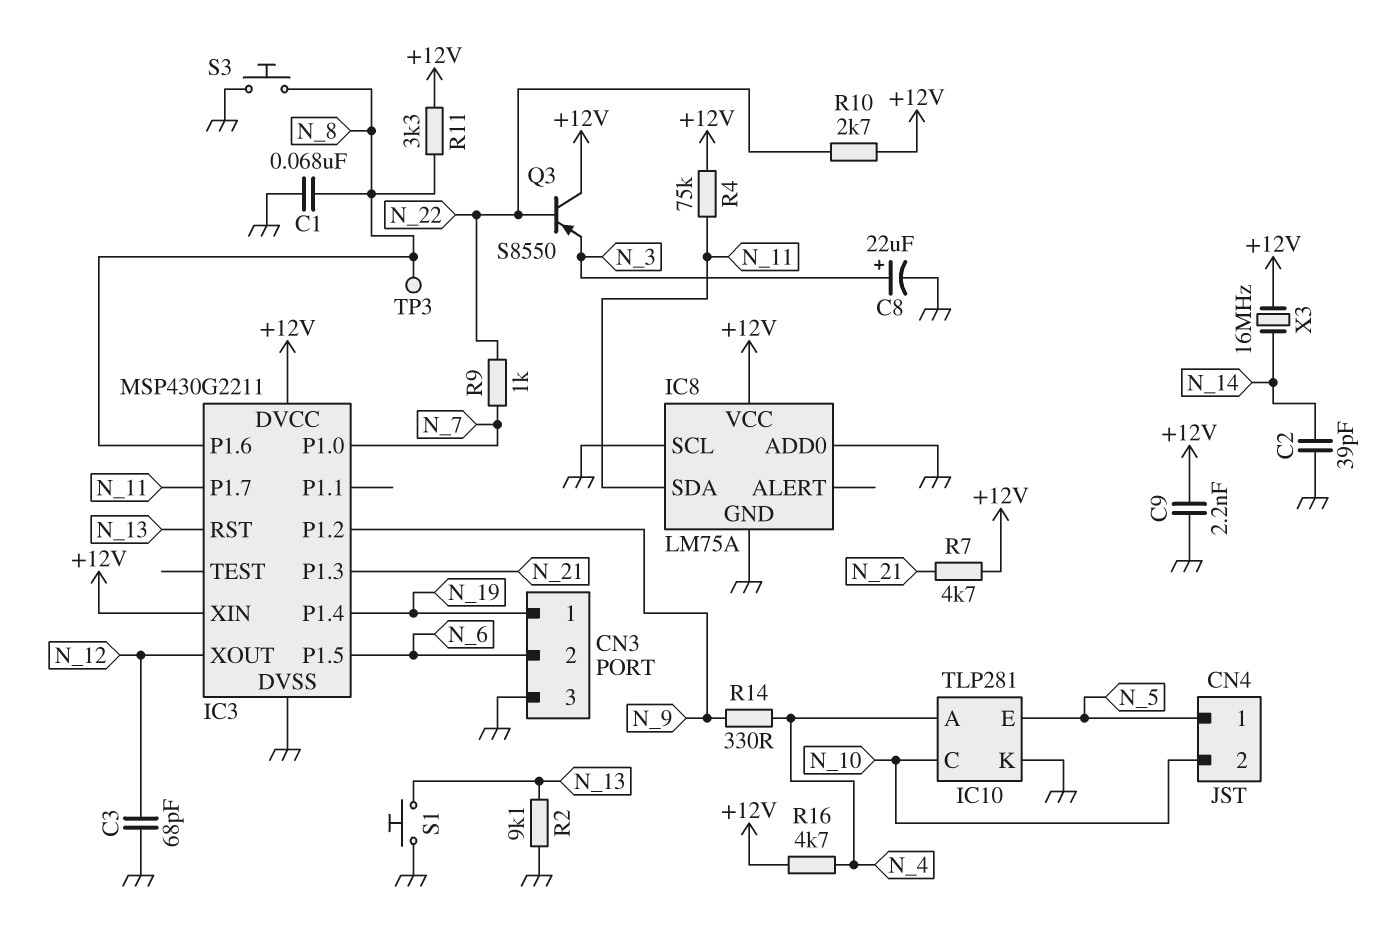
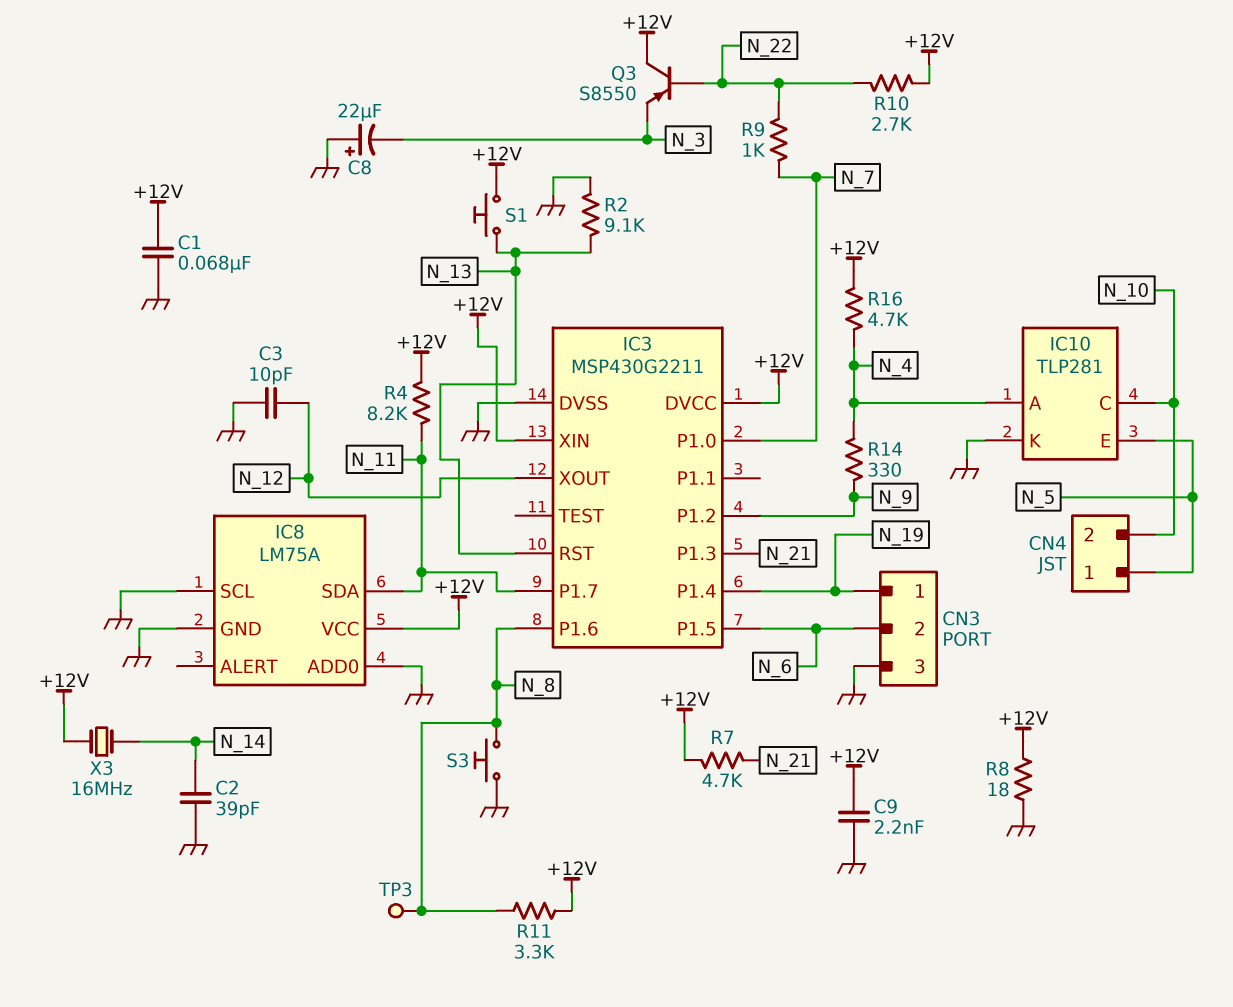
C1: 68nF (GND, N_8) -> 68nF (+12V, GND)
C3: 68pF (GND, N_12) -> 10pF (GND, N_12)
C8: 22uF (plus N_3, minus GND) -> 22uF (plus GND, minus N_3)
R4: 75k (+12V, N_11) -> 8.2k (+12V, N_11)
R8: none -> 18 (+12V, GND)
S1: button (GND, N_13) -> button (+12V, N_13)

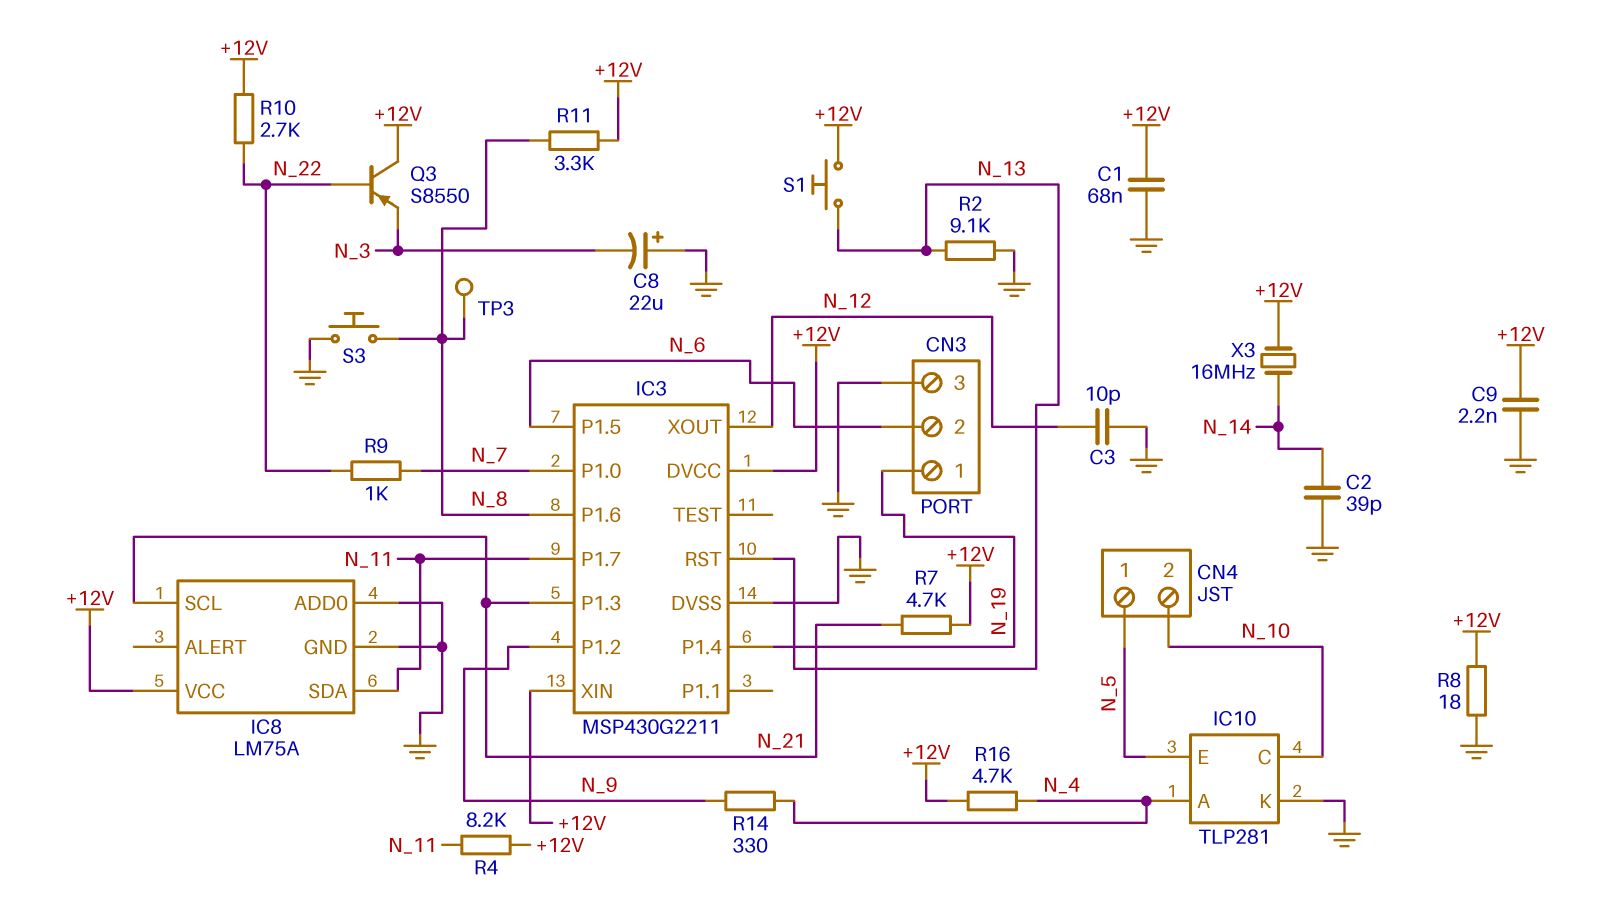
IC8 pin SCL: GND -> N_21

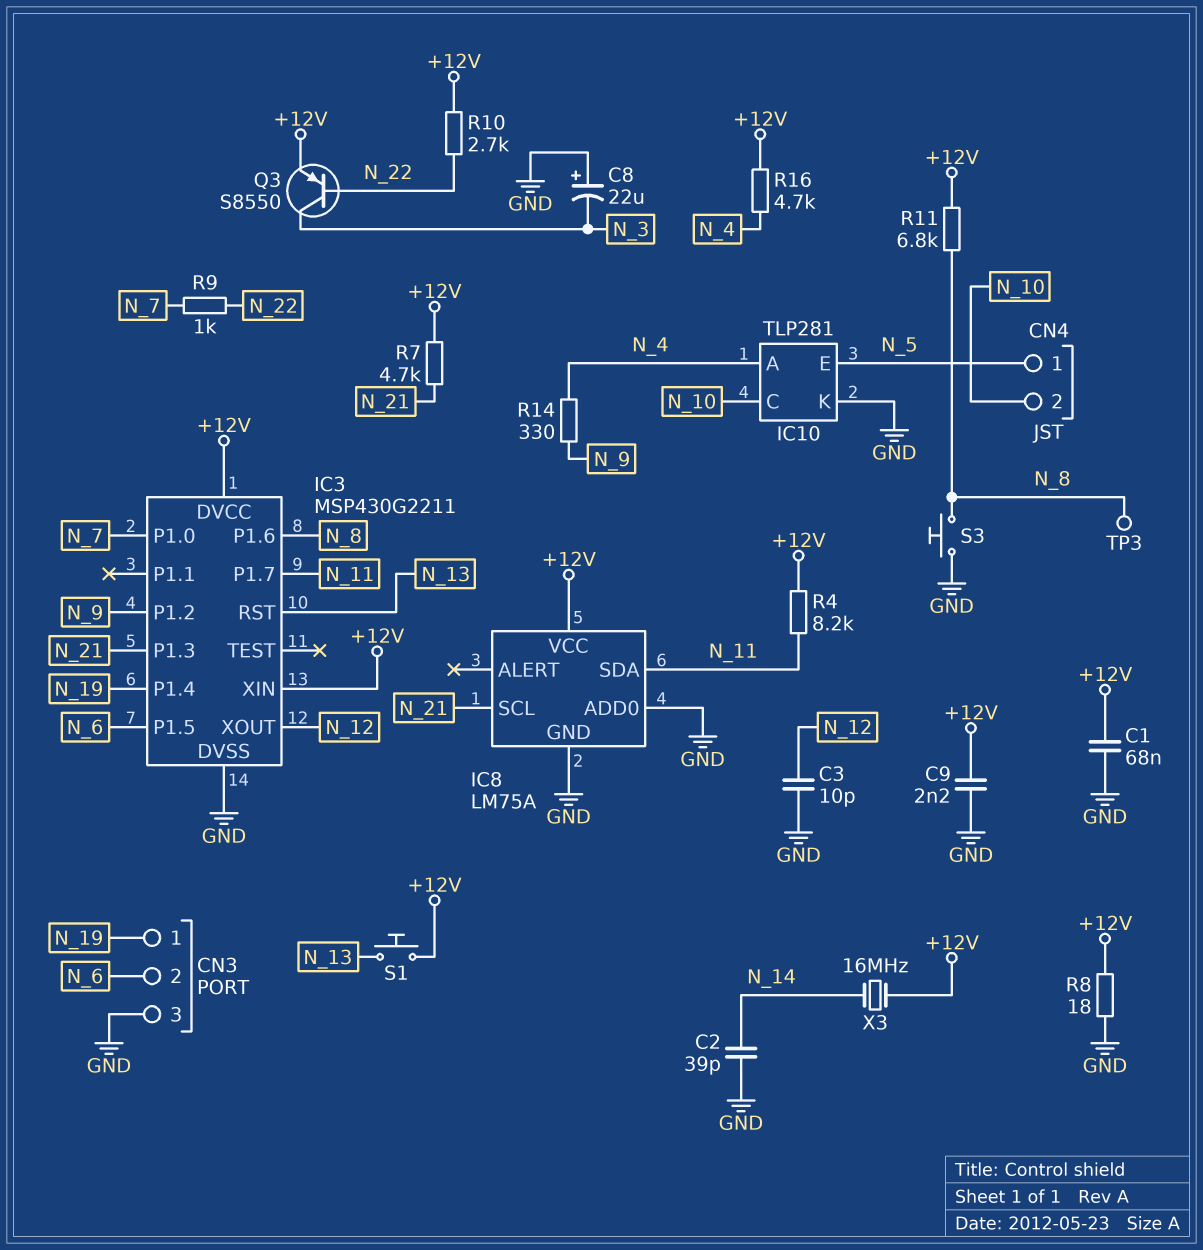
Q3: PNP S8550 (B N_22, C +12V, E N_3) -> PNP S8550 (B N_22, C N_3, E +12V)
R2: 9.1k (GND, N_13) -> none
R11: 3.3k (+12V, N_8) -> 6.8k (+12V, N_8)

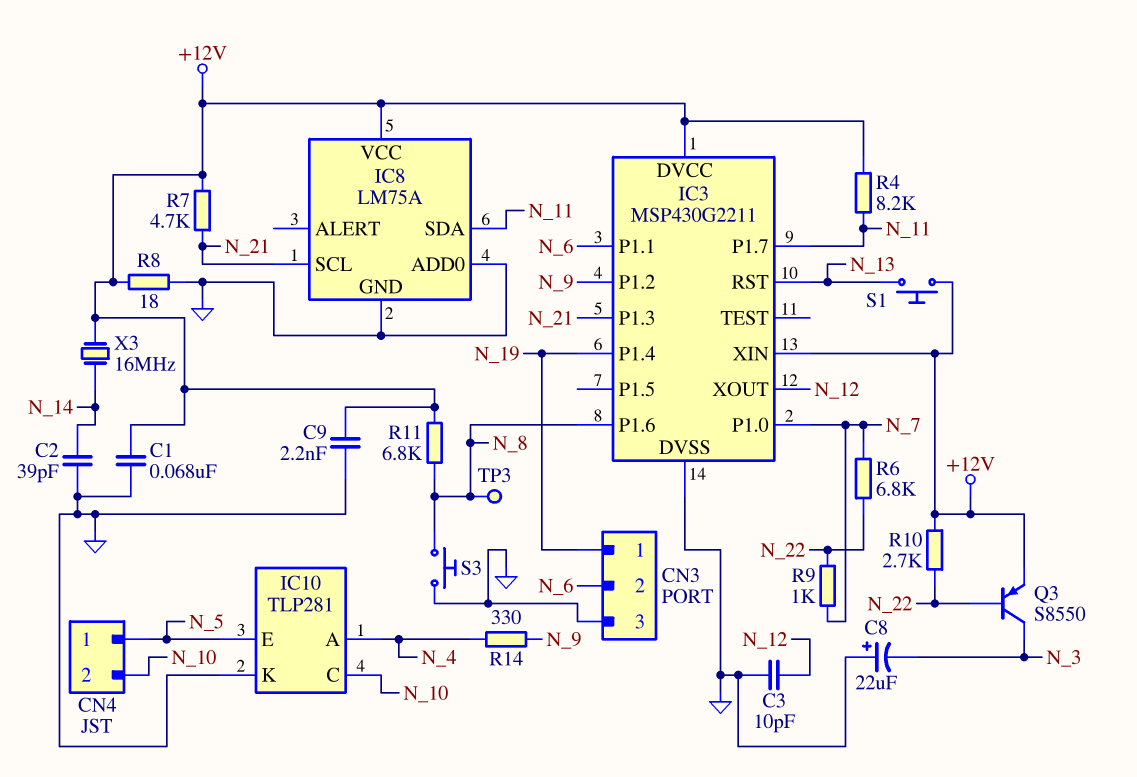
IC3 pin P1.1: none -> N_6
IC3 pin P1.5: N_6 -> none
R6: none -> 6.8k (N_7, N_22)
R16: 4.7k (+12V, N_4) -> none

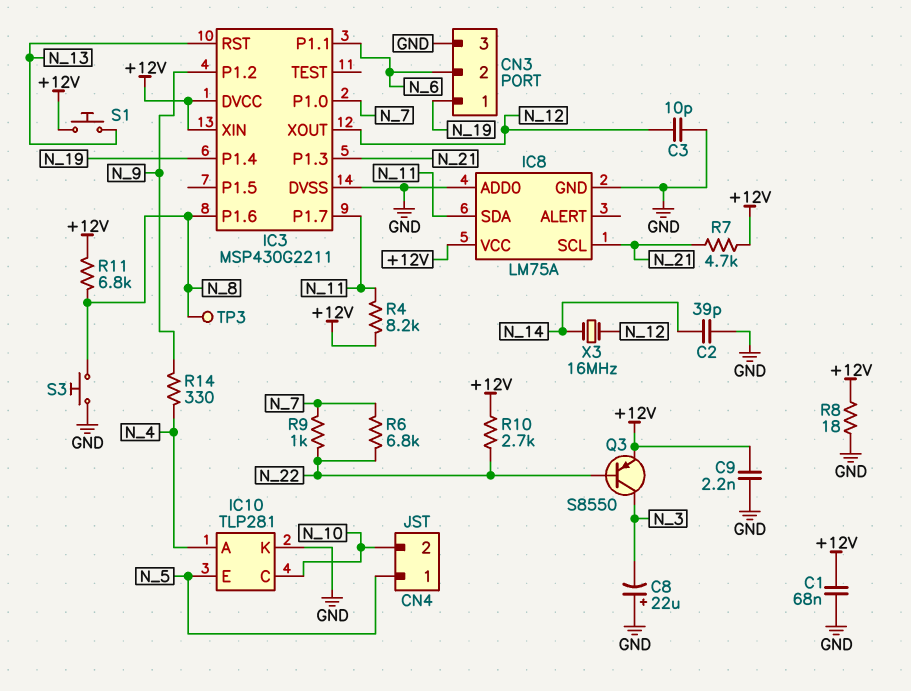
X3: 16MHz (+12V, N_14) -> 16MHz (N_12, N_14)

